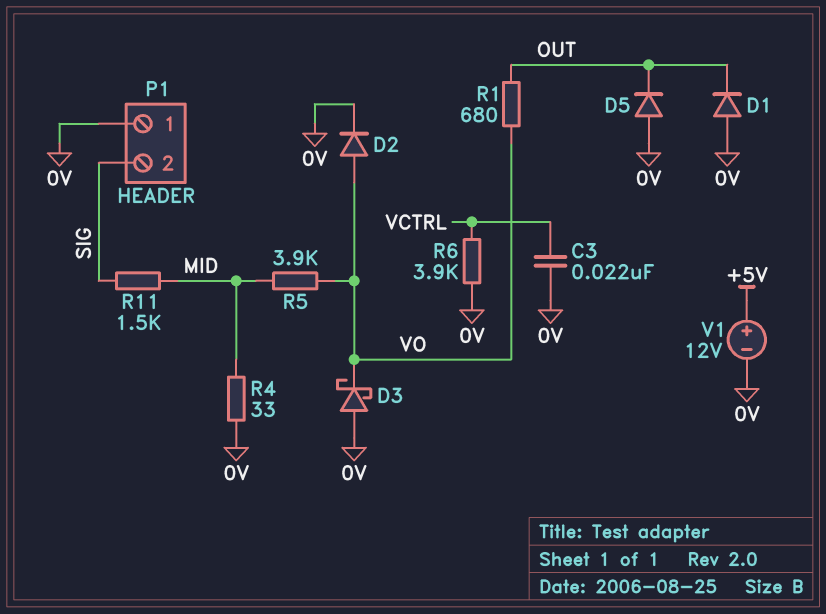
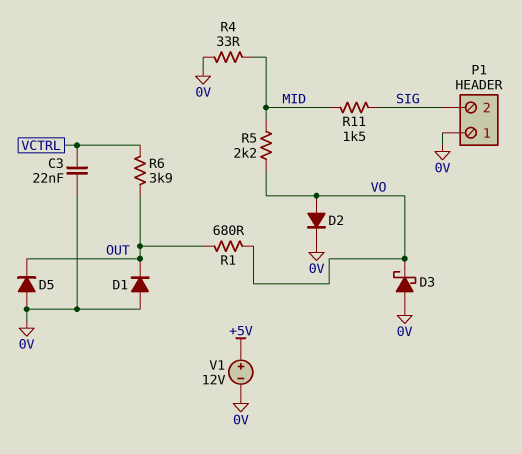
R5: 3.9k (MID, VO) -> 2.2k (MID, VO)
R6: 3.9k (0V, VCTRL) -> 3.9k (OUT, VCTRL)

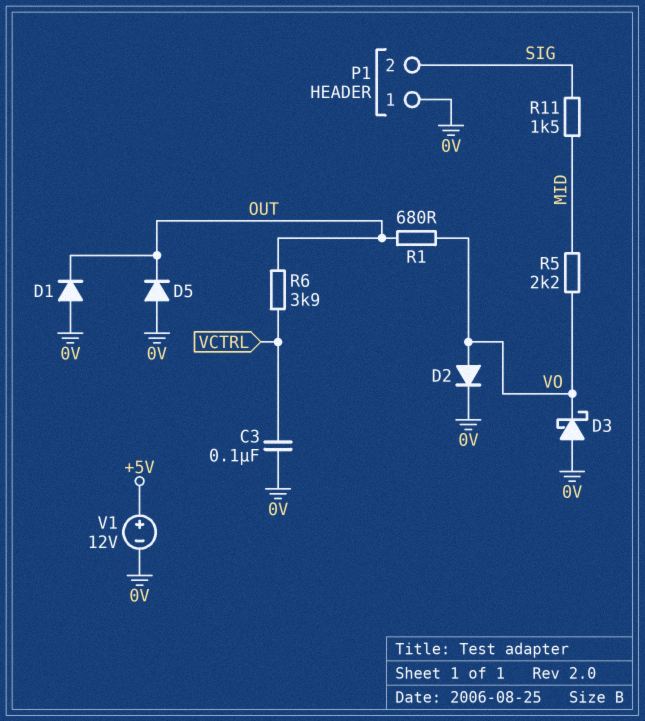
C3: 22nF (0V, VCTRL) -> 100nF (0V, VCTRL)
R4: 33 (0V, MID) -> none

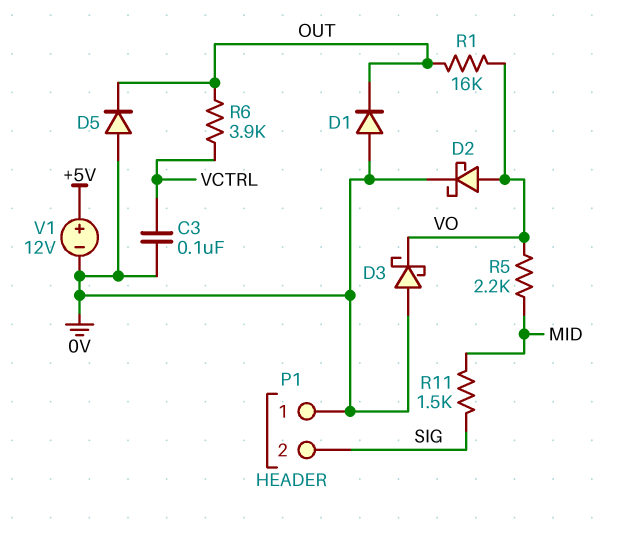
D2: diode (A VO, K 0V) -> schottky (A VO, K 0V)
R1: 680 (OUT, VO) -> 16k (OUT, VO)

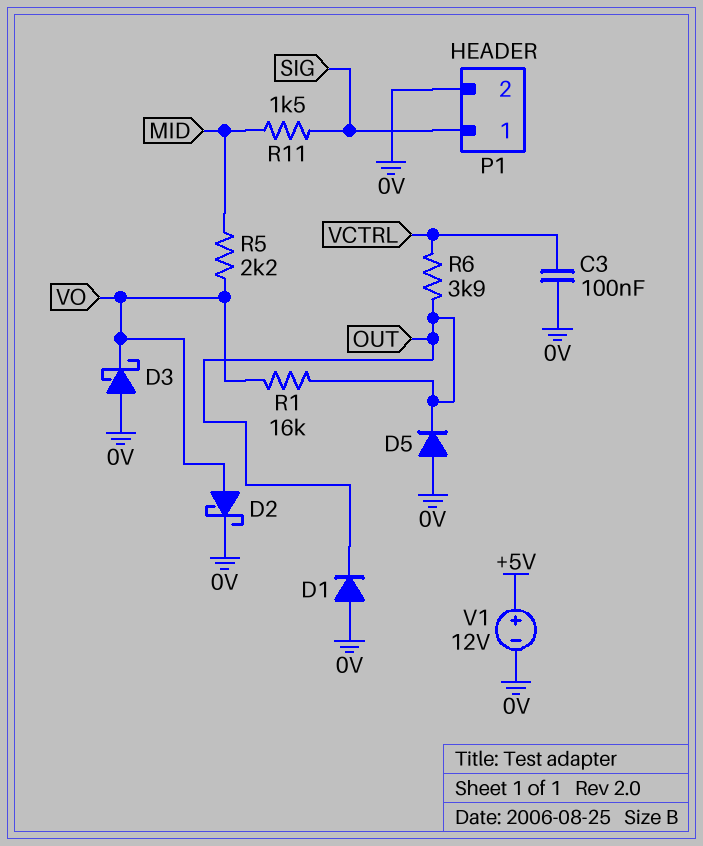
P1 pin 1: 0V -> SIG
P1 pin 2: SIG -> 0V

